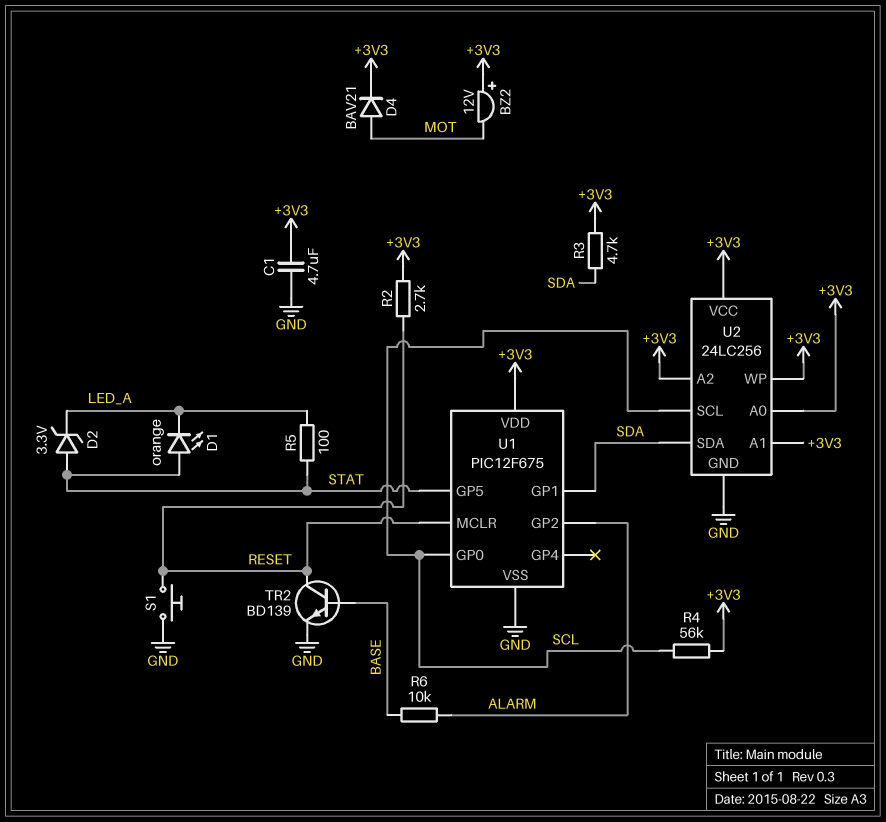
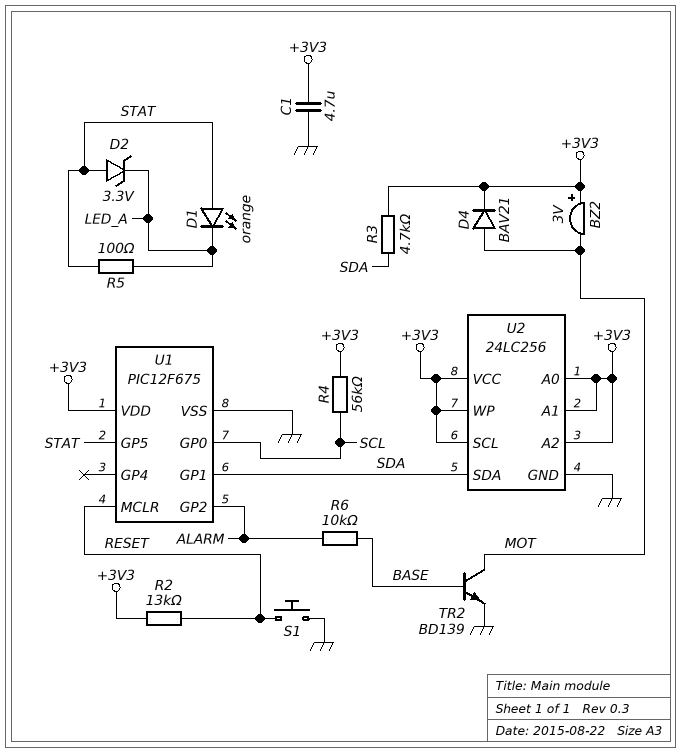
BZ2: buzzer 12V (plus +3V3, minus MOT) -> buzzer 3V (plus +3V3, minus MOT)
R2: 2.7k (+3V3, RESET) -> 13k (+3V3, RESET)
TR2: NPN BD139 (B BASE, C RESET, E GND) -> NPN BD139 (B BASE, C MOT, E GND)
U2 pin SCL: SCL -> +3V3

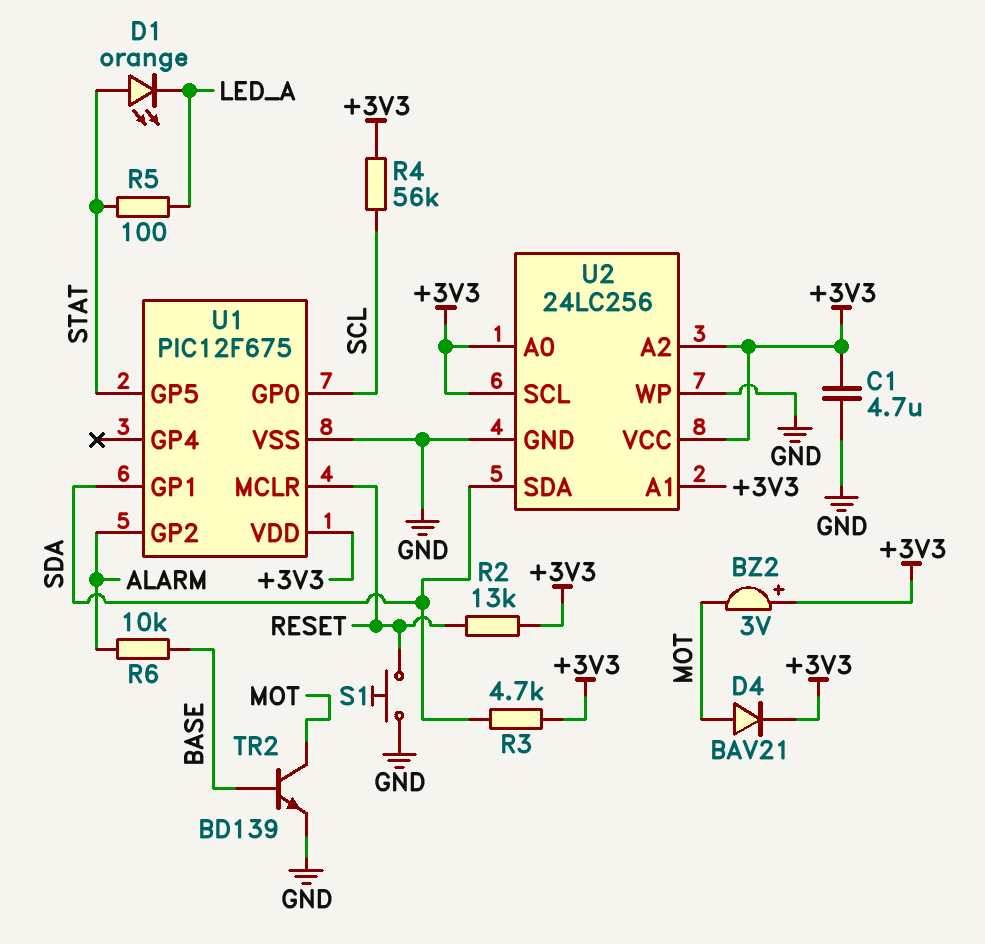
D2: zener 3.3V (A STAT, K LED_A) -> none
U2 pin WP: +3V3 -> GND

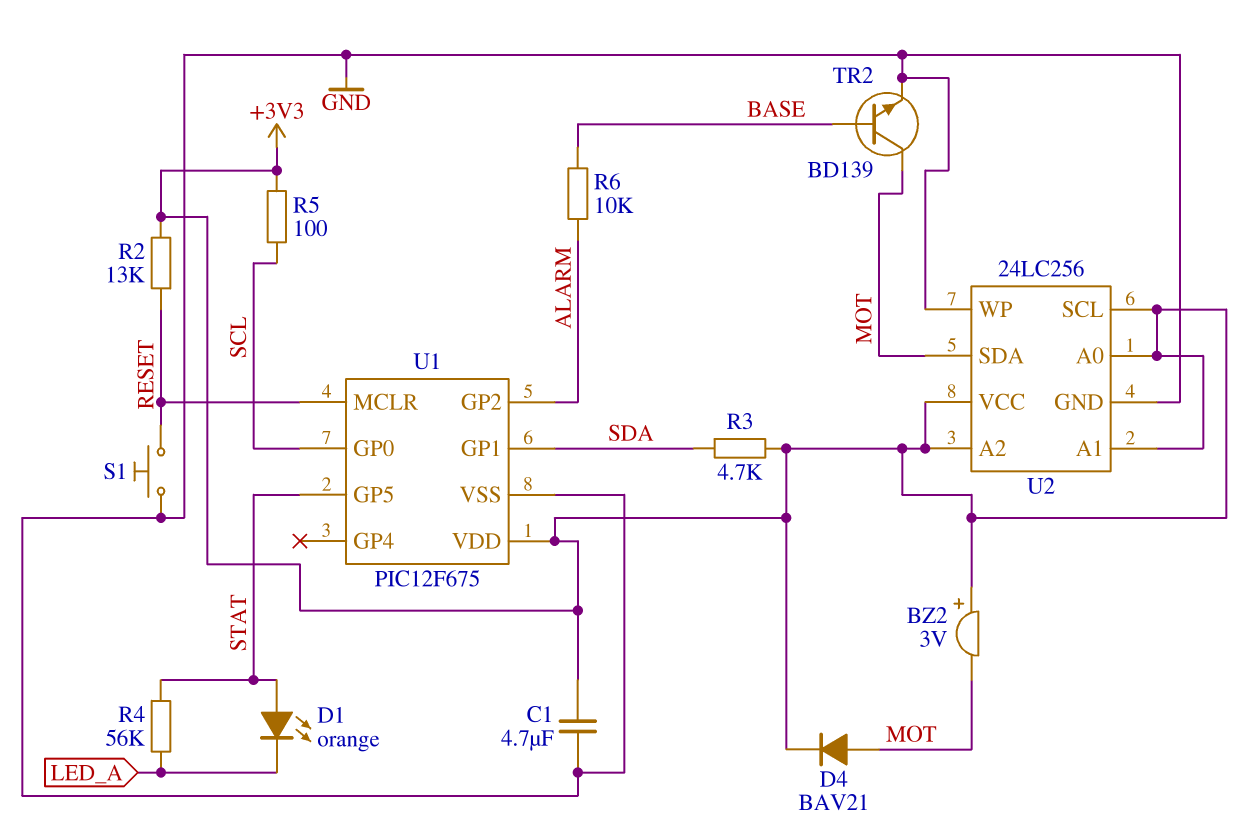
R4: 56k (+3V3, SCL) -> 56k (LED_A, STAT)
R5: 100 (LED_A, STAT) -> 100 (+3V3, SCL)
U2 pin SDA: SDA -> MOT

